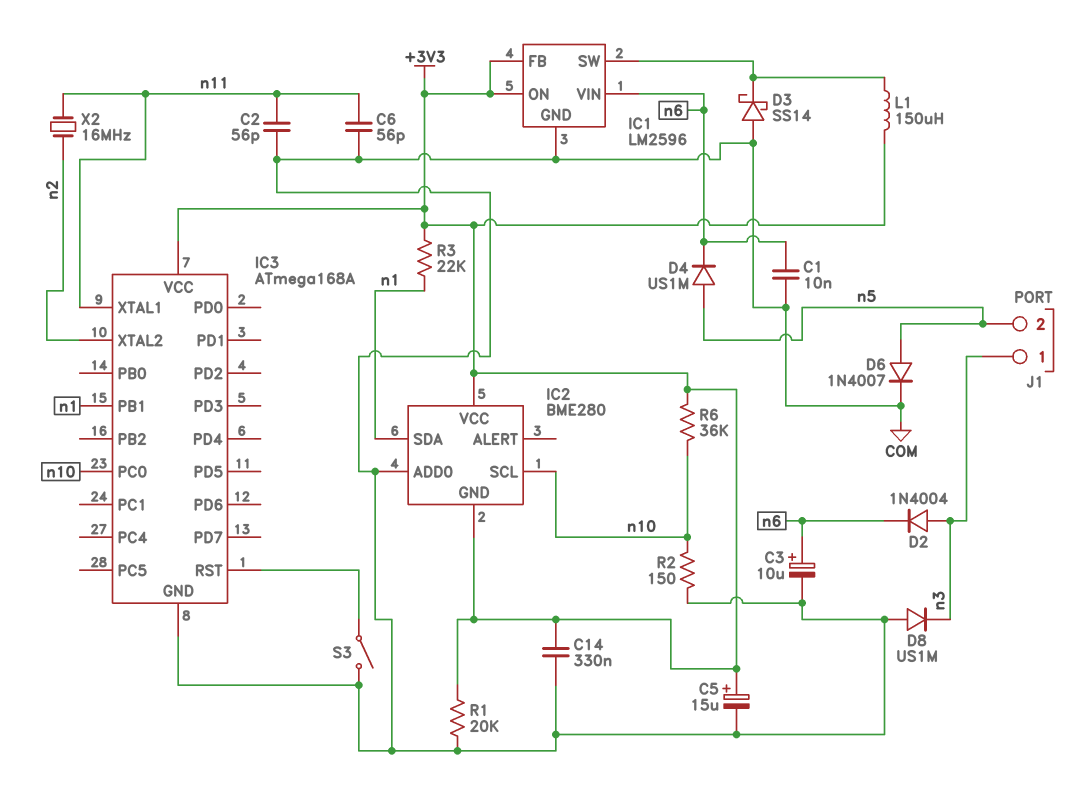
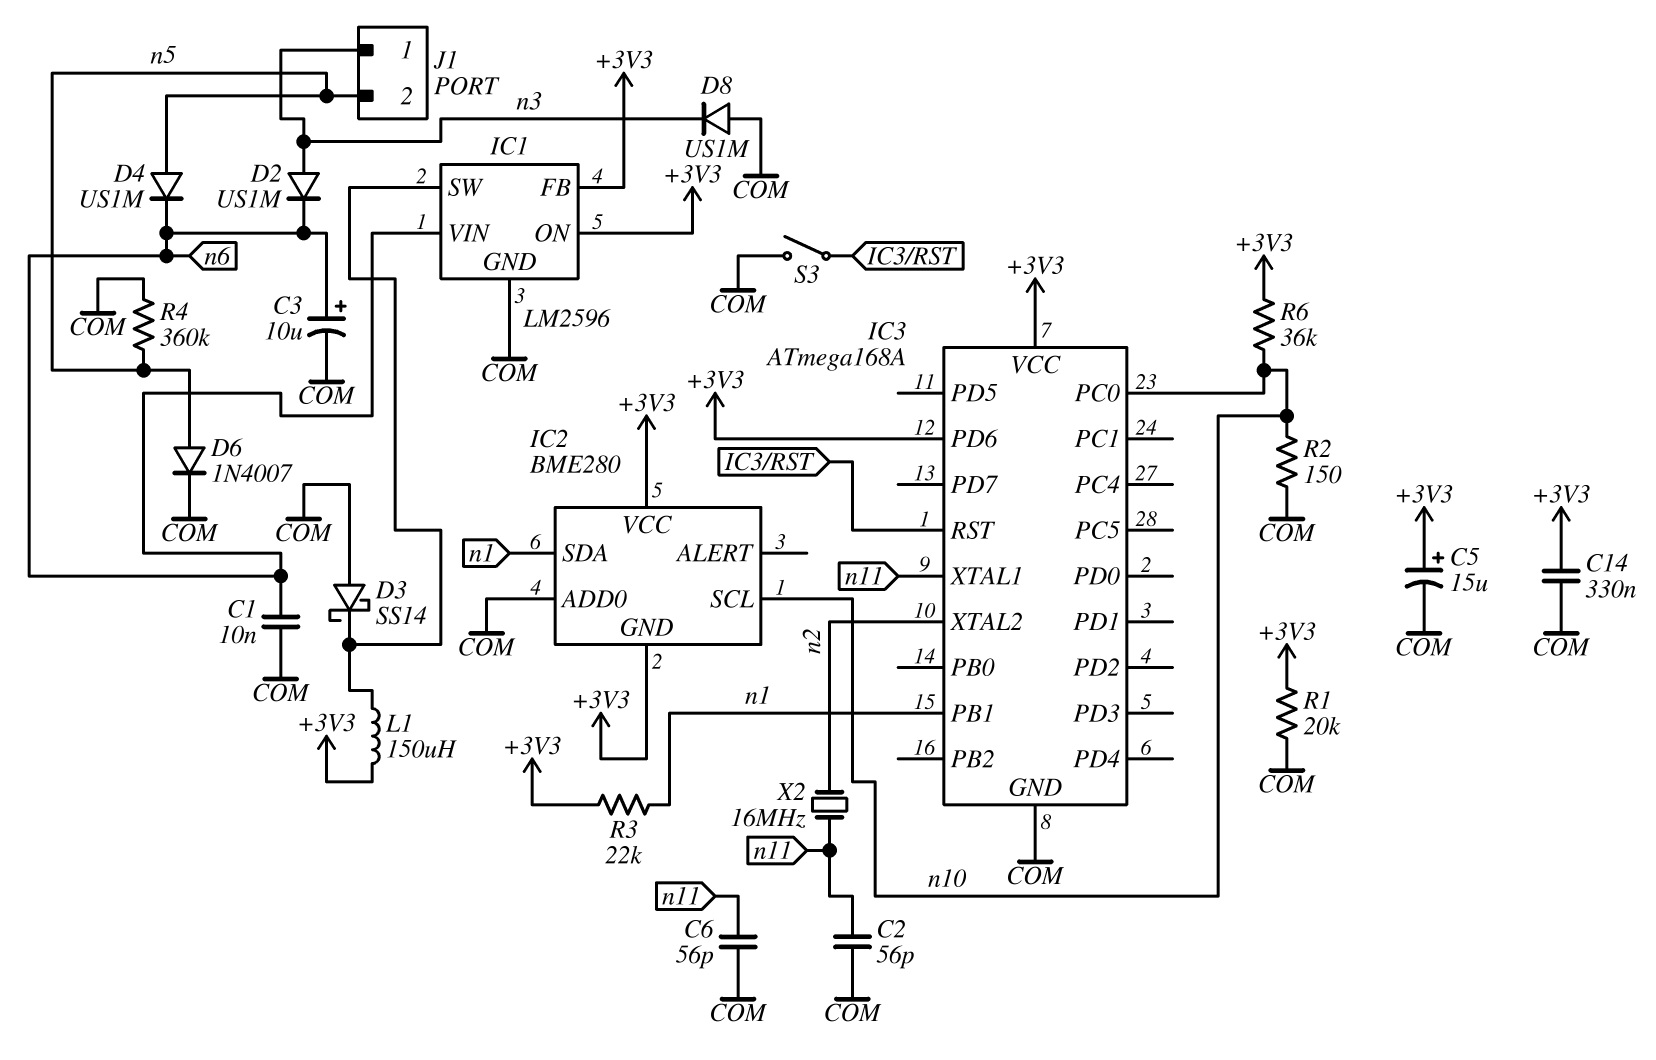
D2: diode 1N4004 (A n3, K n6) -> diode US1M (A n3, K n6)
IC3 pin PD6: none -> +3V3
R4: none -> 360k (COM, n5)

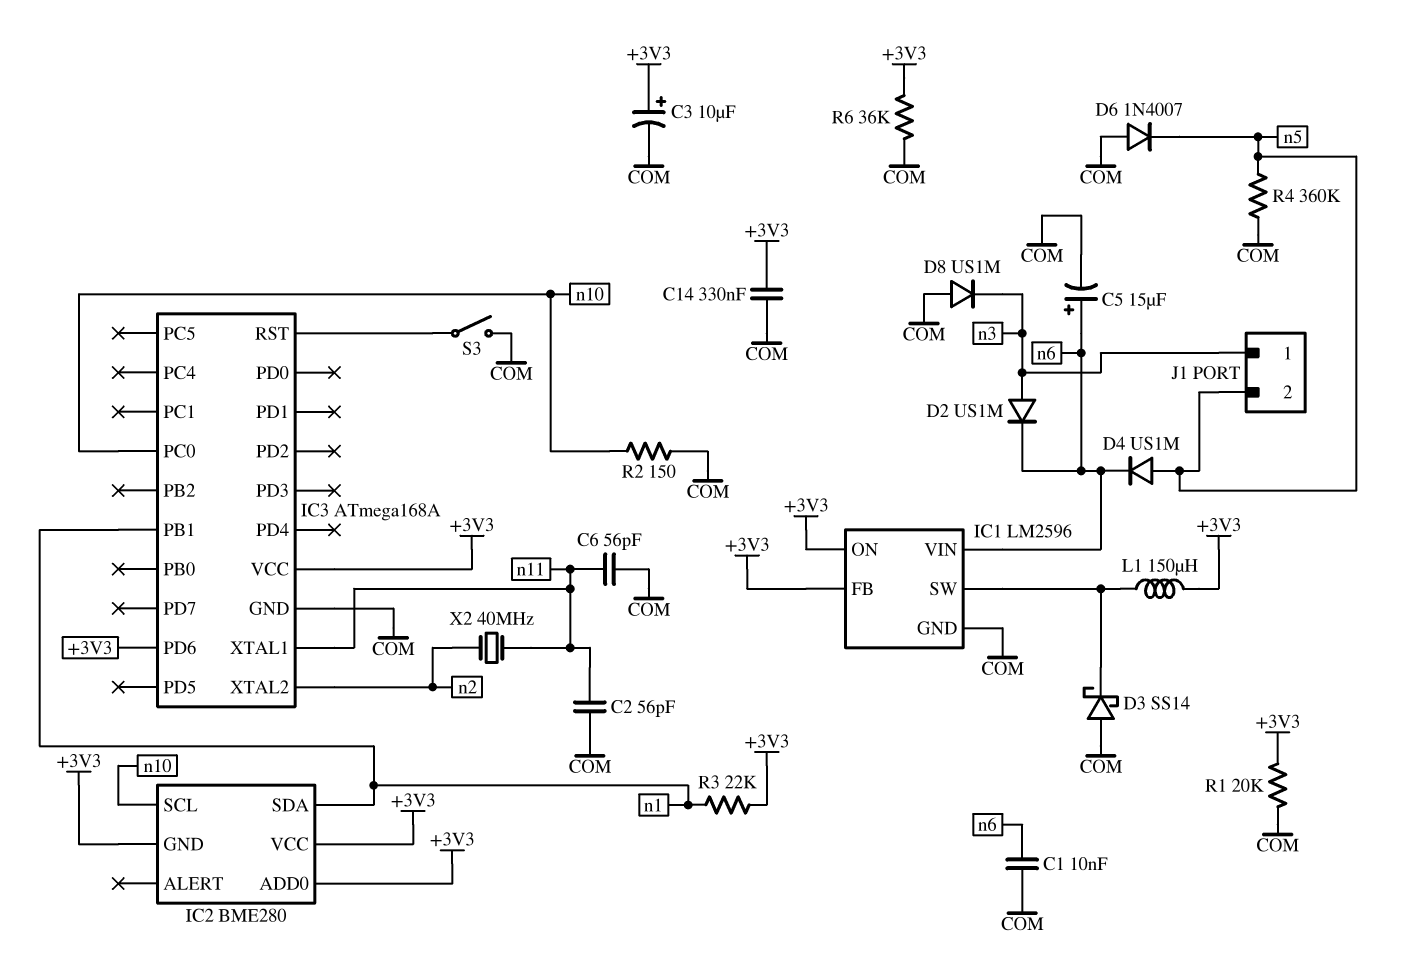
C3: 10uF (plus n6, minus COM) -> 10uF (plus +3V3, minus COM)
C5: 15uF (plus +3V3, minus COM) -> 15uF (plus n6, minus COM)
D6: diode 1N4007 (A n5, K COM) -> diode 1N4007 (A COM, K n5)
IC2 pin ADD0: COM -> +3V3
R6: 36k (+3V3, n10) -> 36k (+3V3, COM)
X2: 16MHz (n2, n11) -> 40MHz (n2, n11)

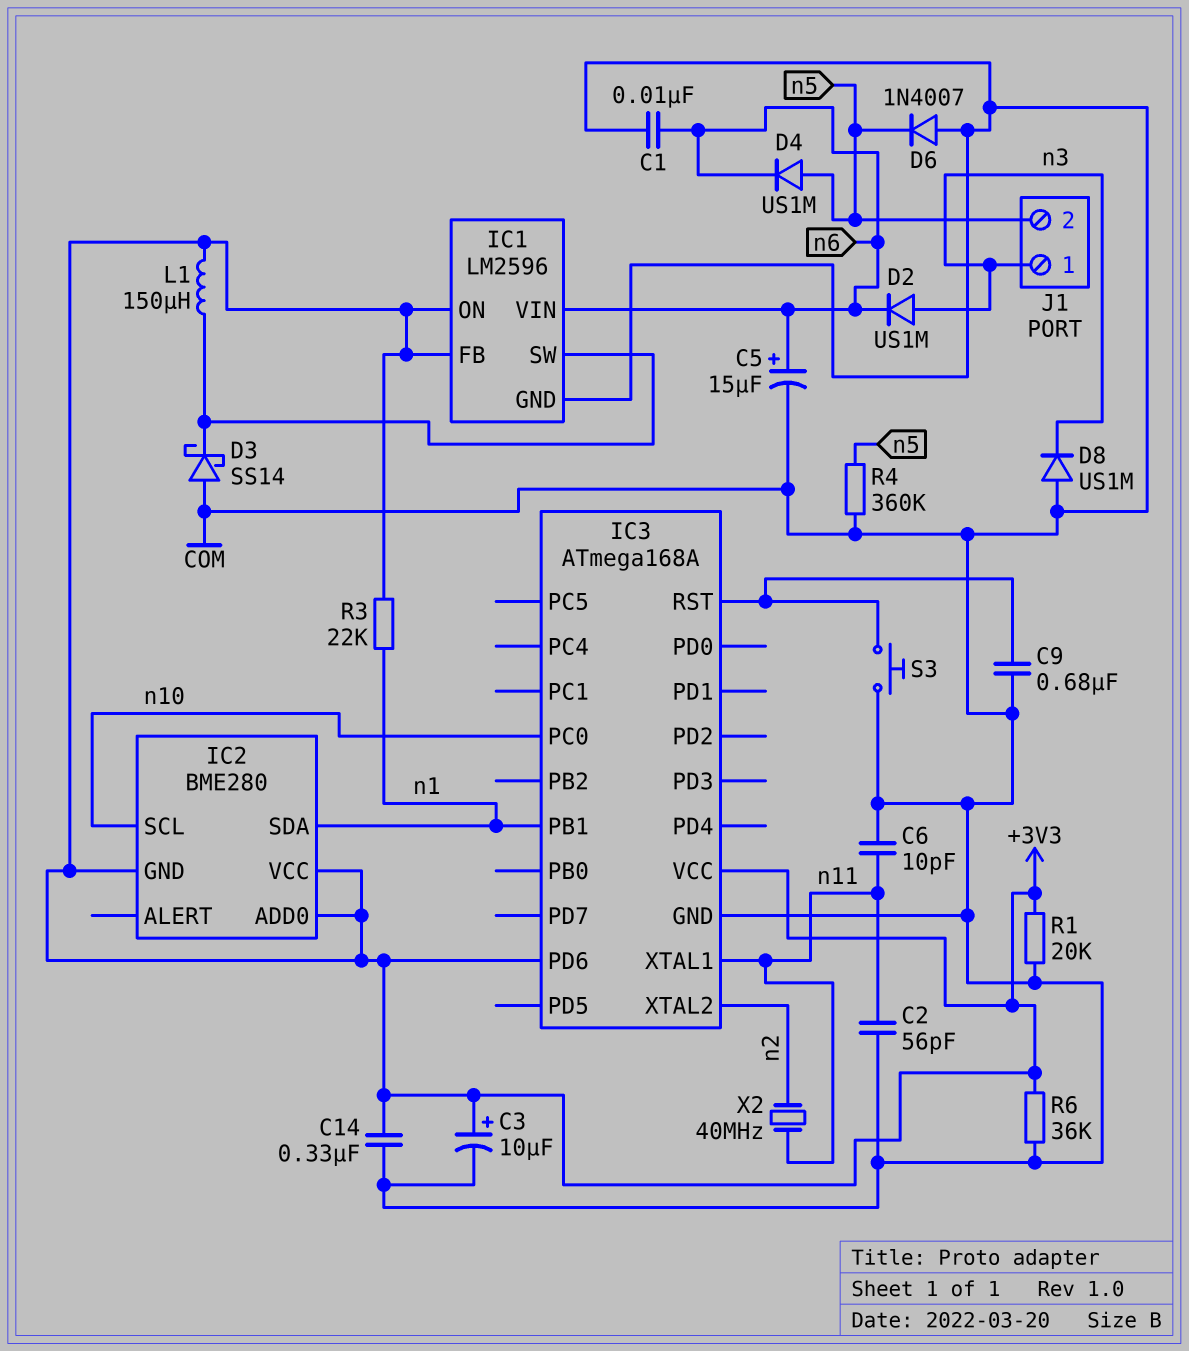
C6: 56pF (COM, n11) -> 10pF (COM, n11)
C9: none -> 680nF (COM, IC3/RST)
R2: 150 (COM, n10) -> none
S3: switch (COM, IC3/RST) -> button (COM, IC3/RST)

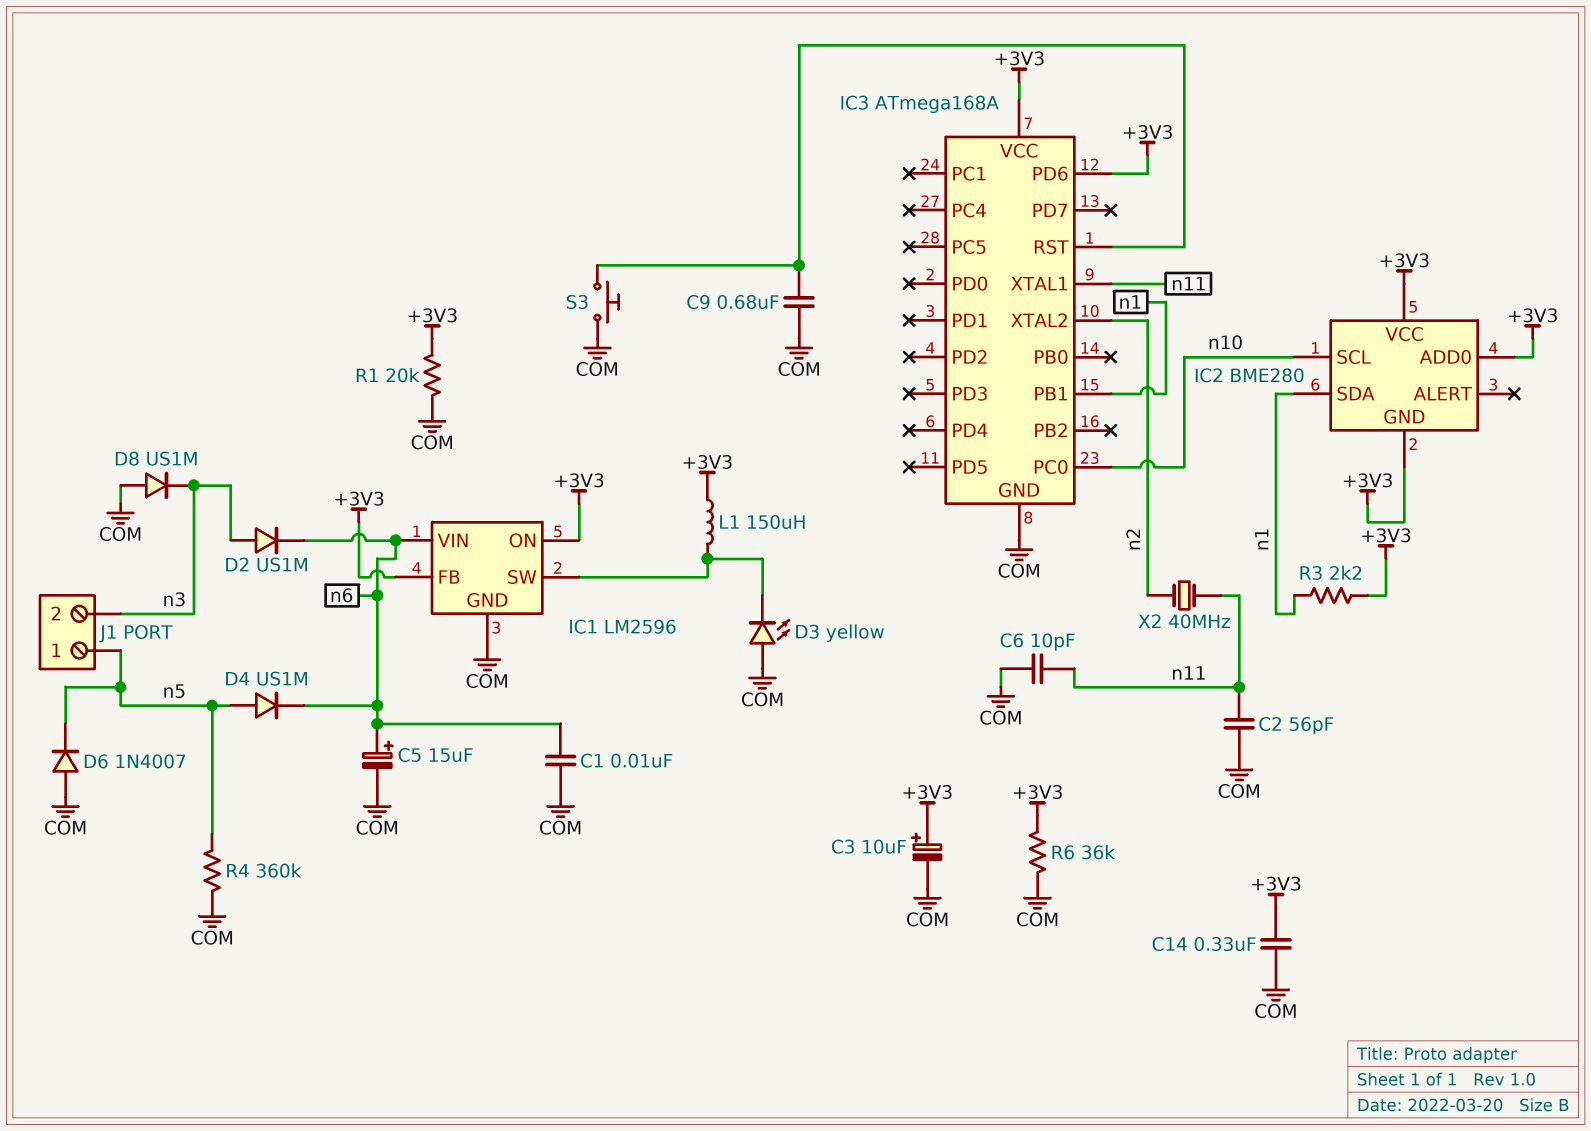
D3: schottky SS14 (A COM, K IC1/SW) -> LED yellow (A COM, K IC1/SW)
J1 pin 1: n3 -> n5
J1 pin 2: n5 -> n3
R3: 22k (+3V3, n1) -> 2.2k (+3V3, n1)

